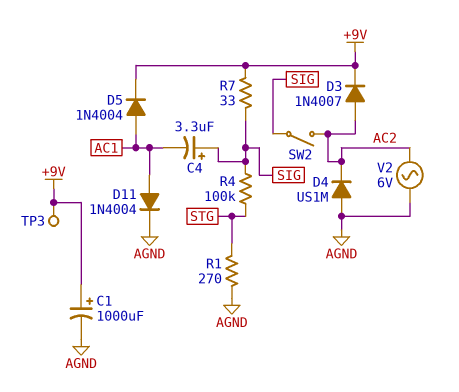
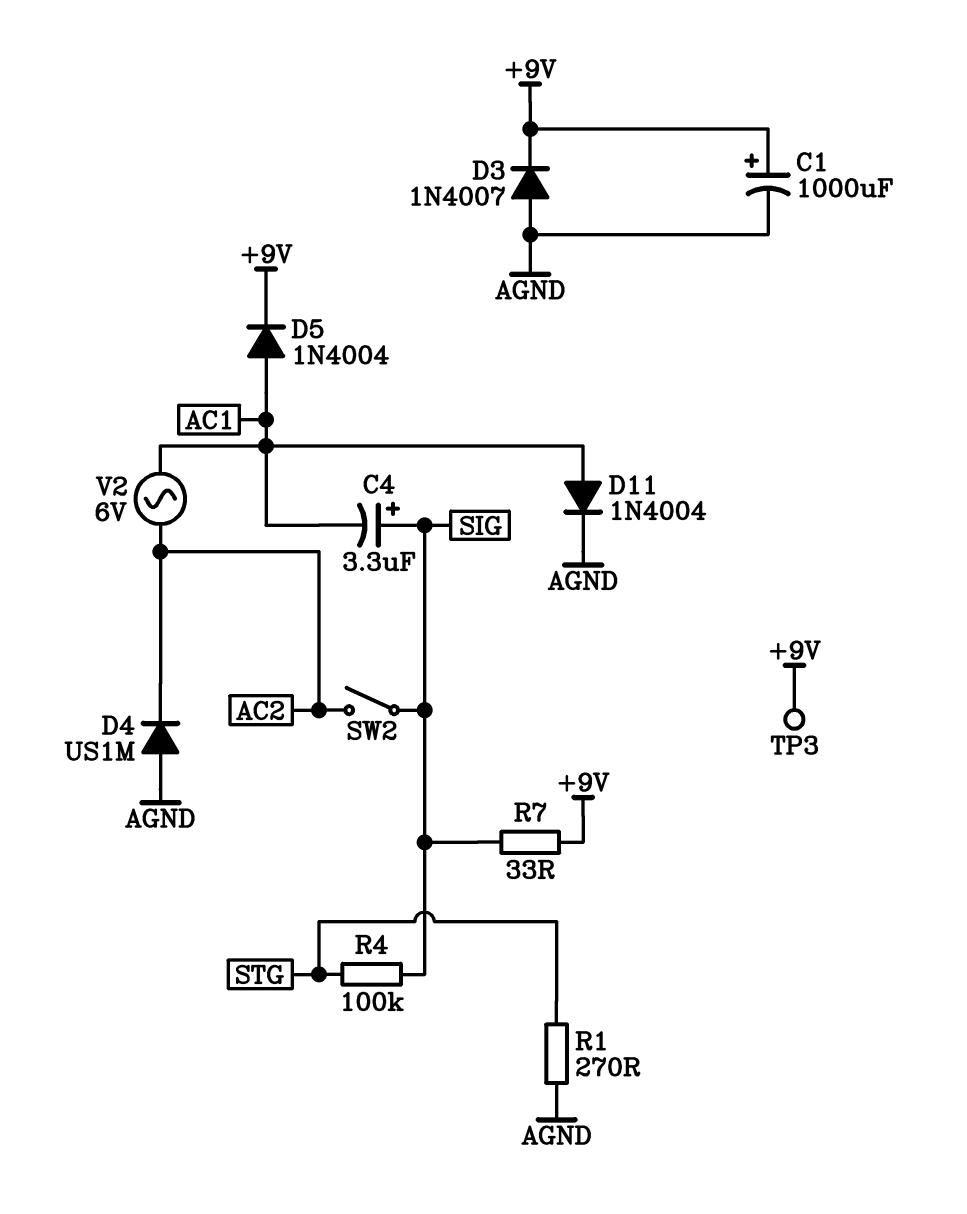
D3: diode 1N4007 (A AC2, K +9V) -> diode 1N4007 (A AGND, K +9V)
V2: AC 6V (AC2, AGND) -> AC 6V (AC1, AC2)

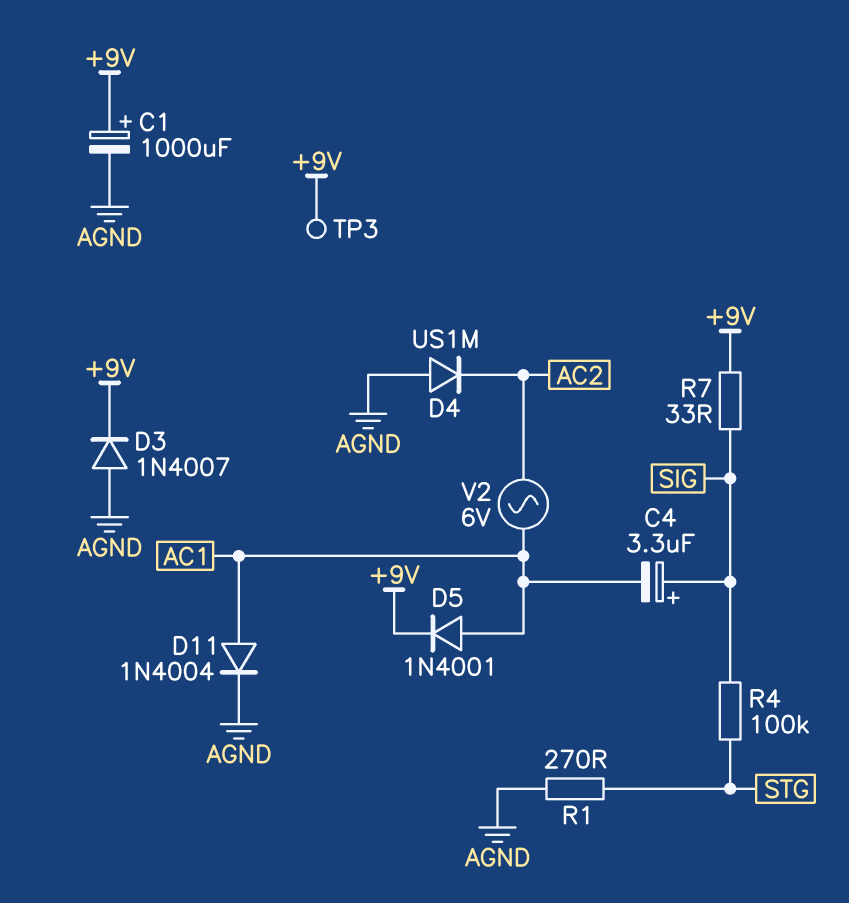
D5: diode 1N4004 (A AC1, K +9V) -> diode 1N4001 (A AC1, K +9V)
SW2: switch (AC2, SIG) -> none

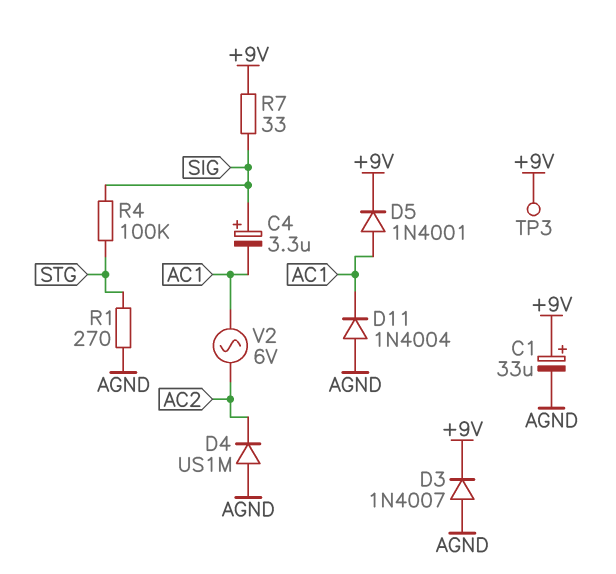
C1: 1000uF (plus +9V, minus AGND) -> 33uF (plus +9V, minus AGND)
D11: diode 1N4004 (A AC1, K AGND) -> diode 1N4004 (A AGND, K AC1)

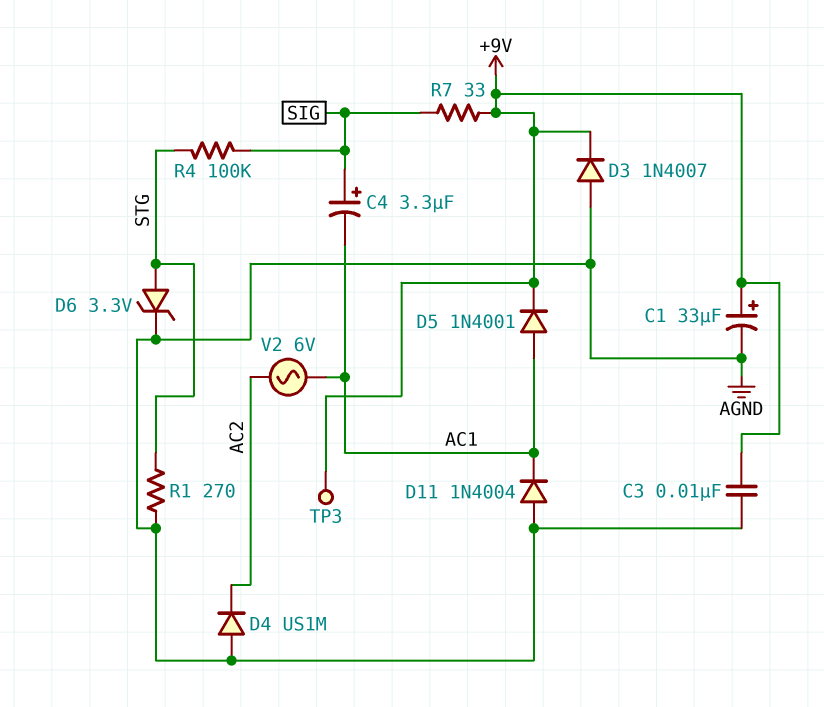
C3: none -> 10nF (+9V, AGND)
D6: none -> zener 3.3V (A STG, K AGND)

